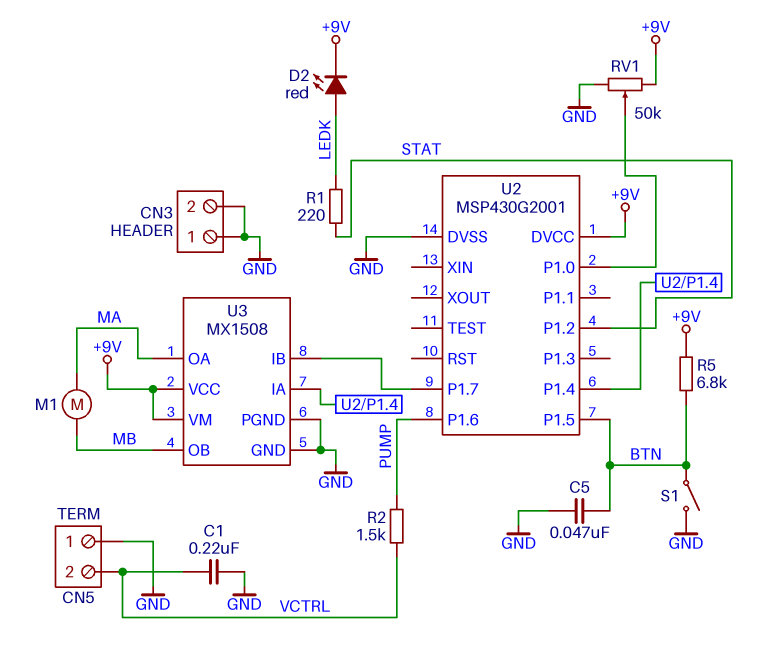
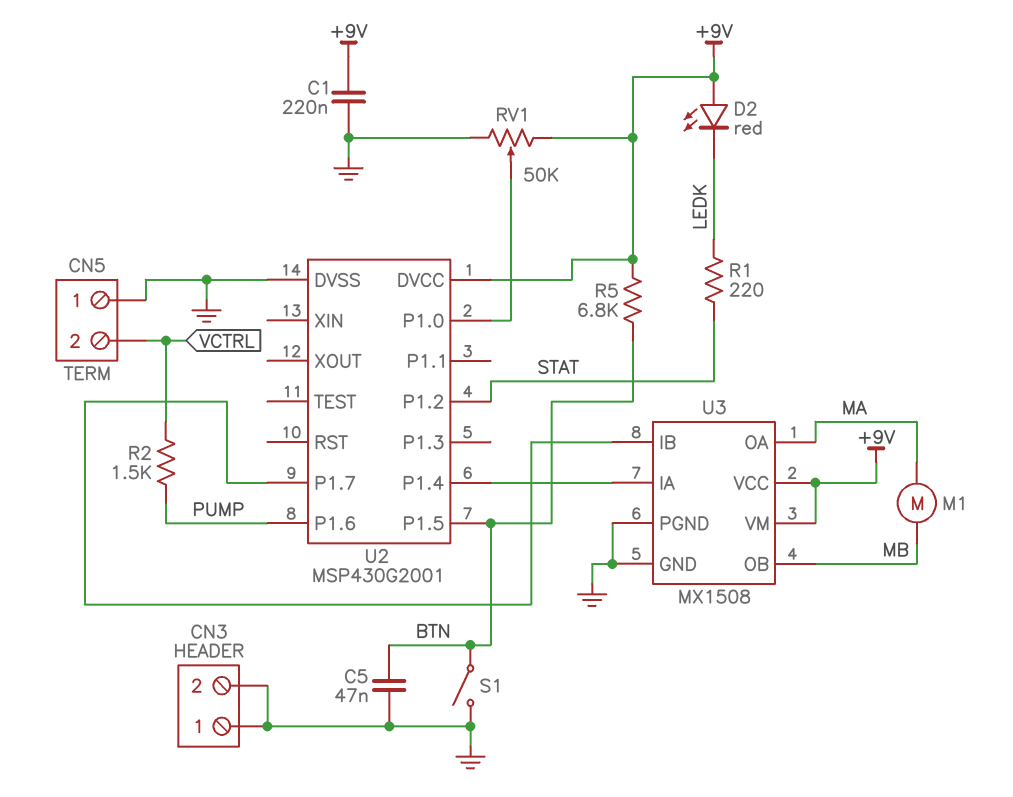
C1: 220nF (GND, VCTRL) -> 220nF (+9V, GND)
D2: LED red (A LEDK, K +9V) -> LED red (A +9V, K LEDK)

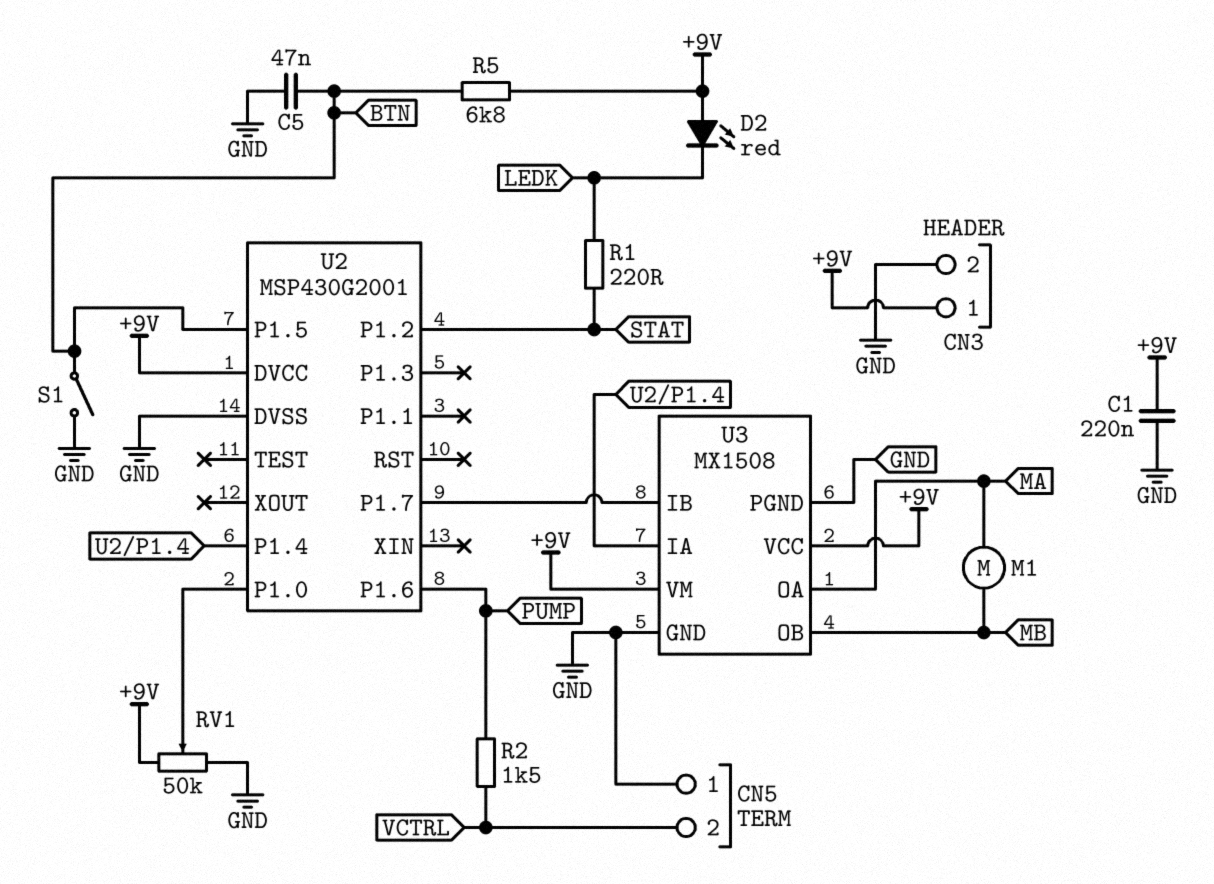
CN3 pin 1: GND -> +9V

